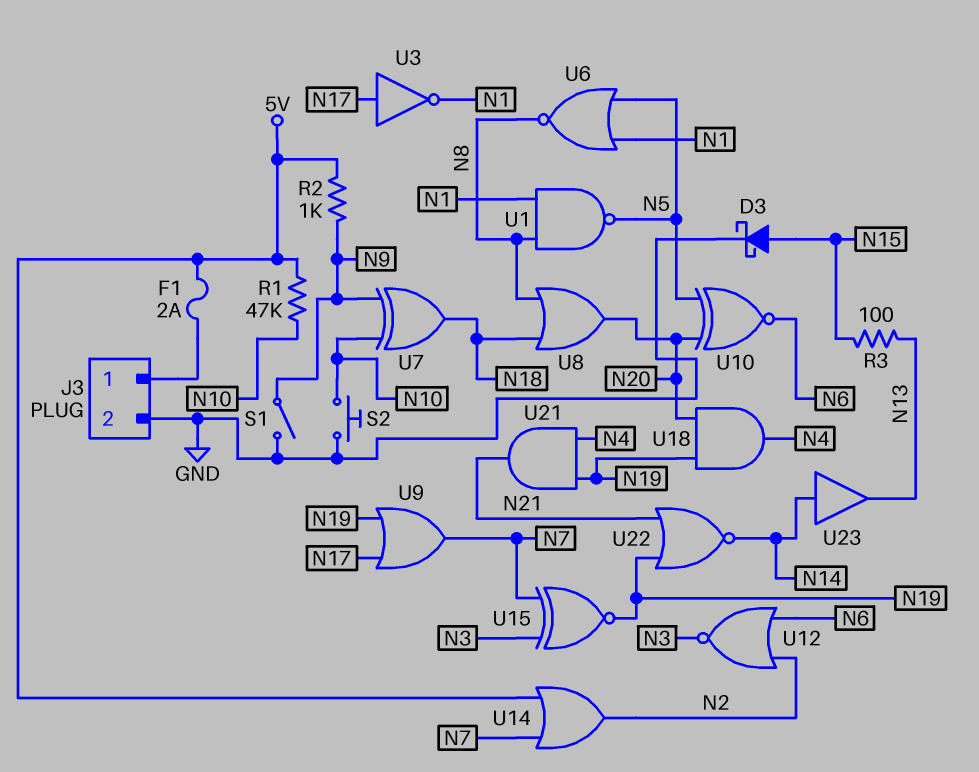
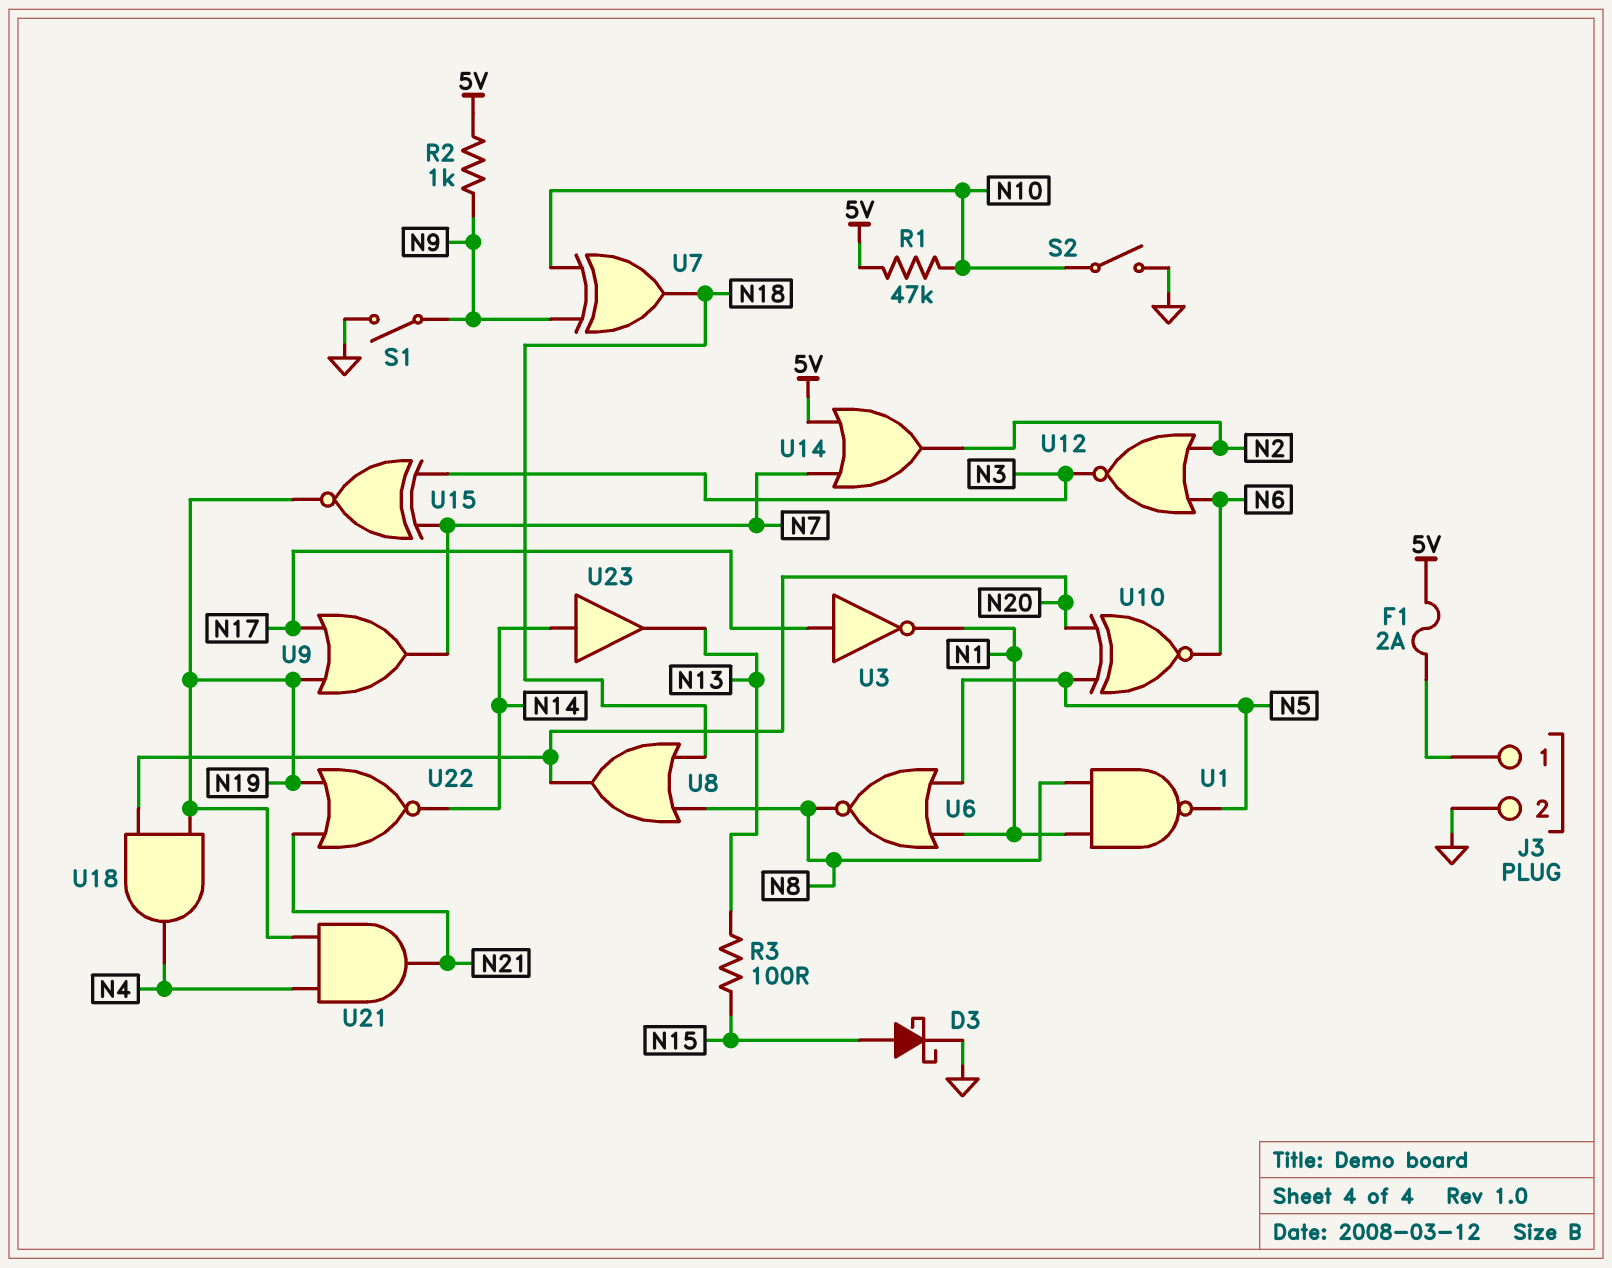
S2: button (GND, N10) -> switch (GND, N10)

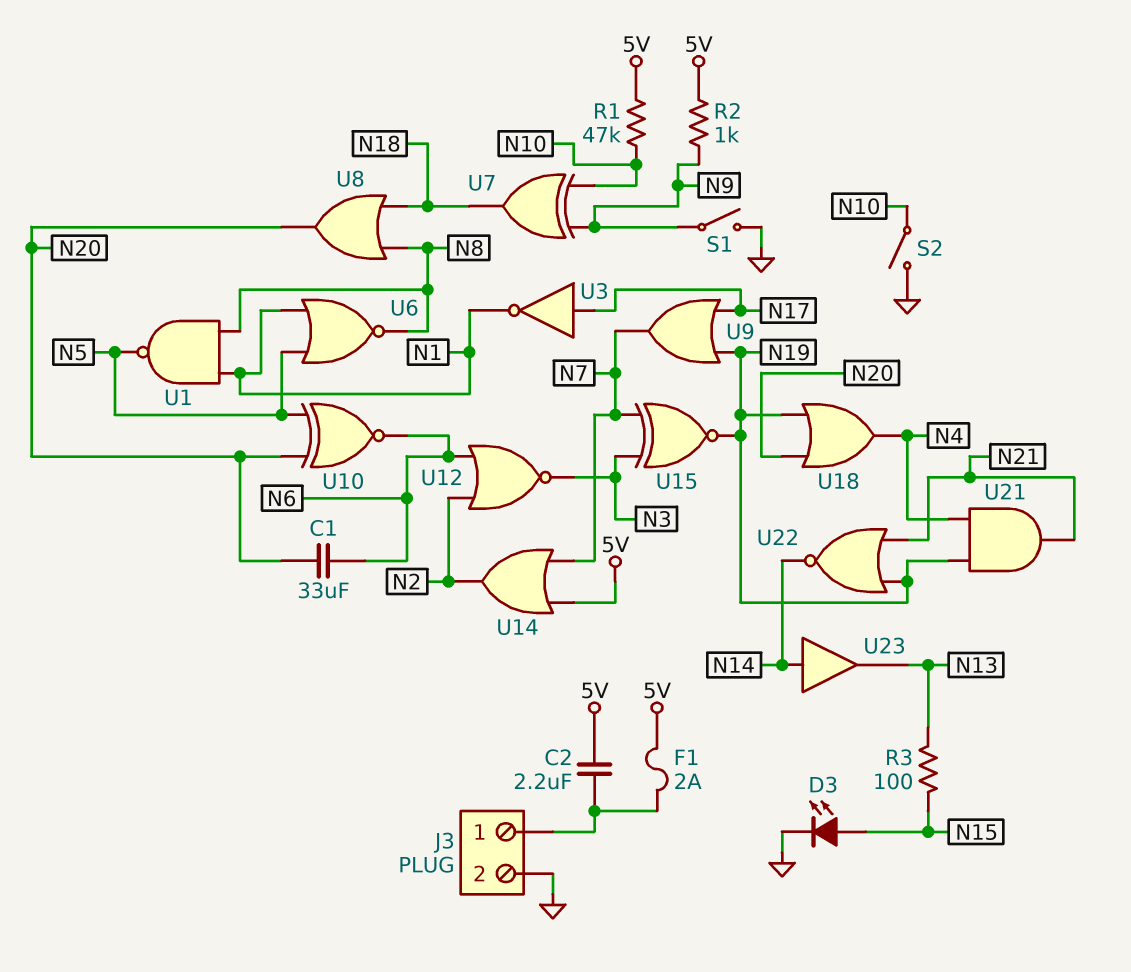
C1: none -> 33uF (N6, N20)
C2: none -> 2.2uF (5V, J3/1)
D3: schottky (A N15, K GND) -> LED (A N15, K GND)
U18: AND (in N19, in N20, out N4) -> OR (in N19, in N20, out N4)

